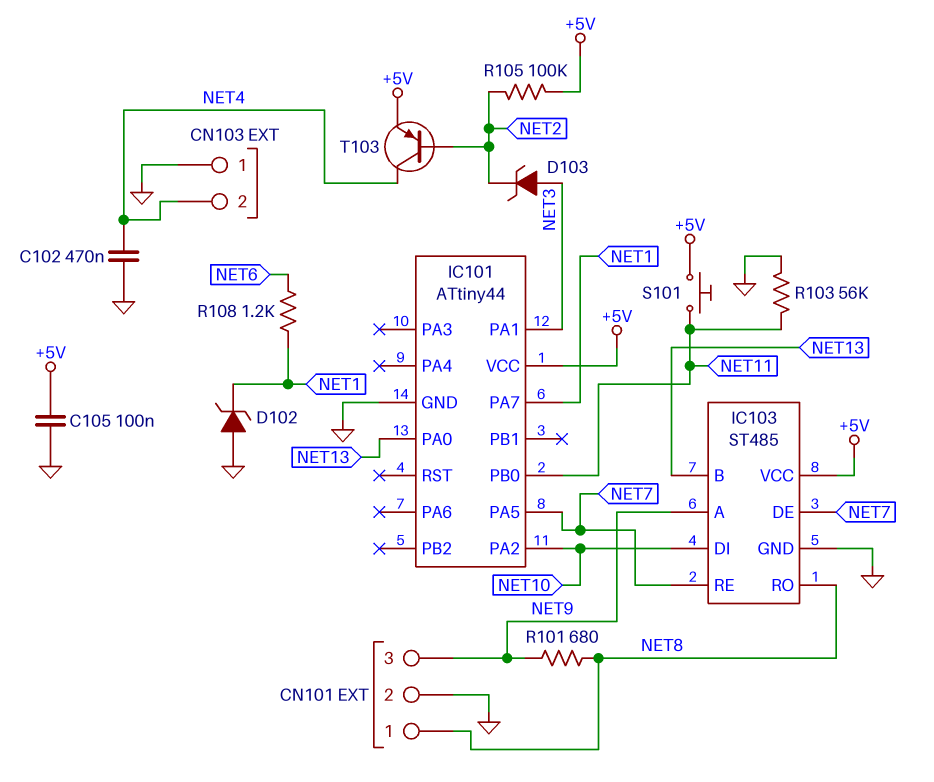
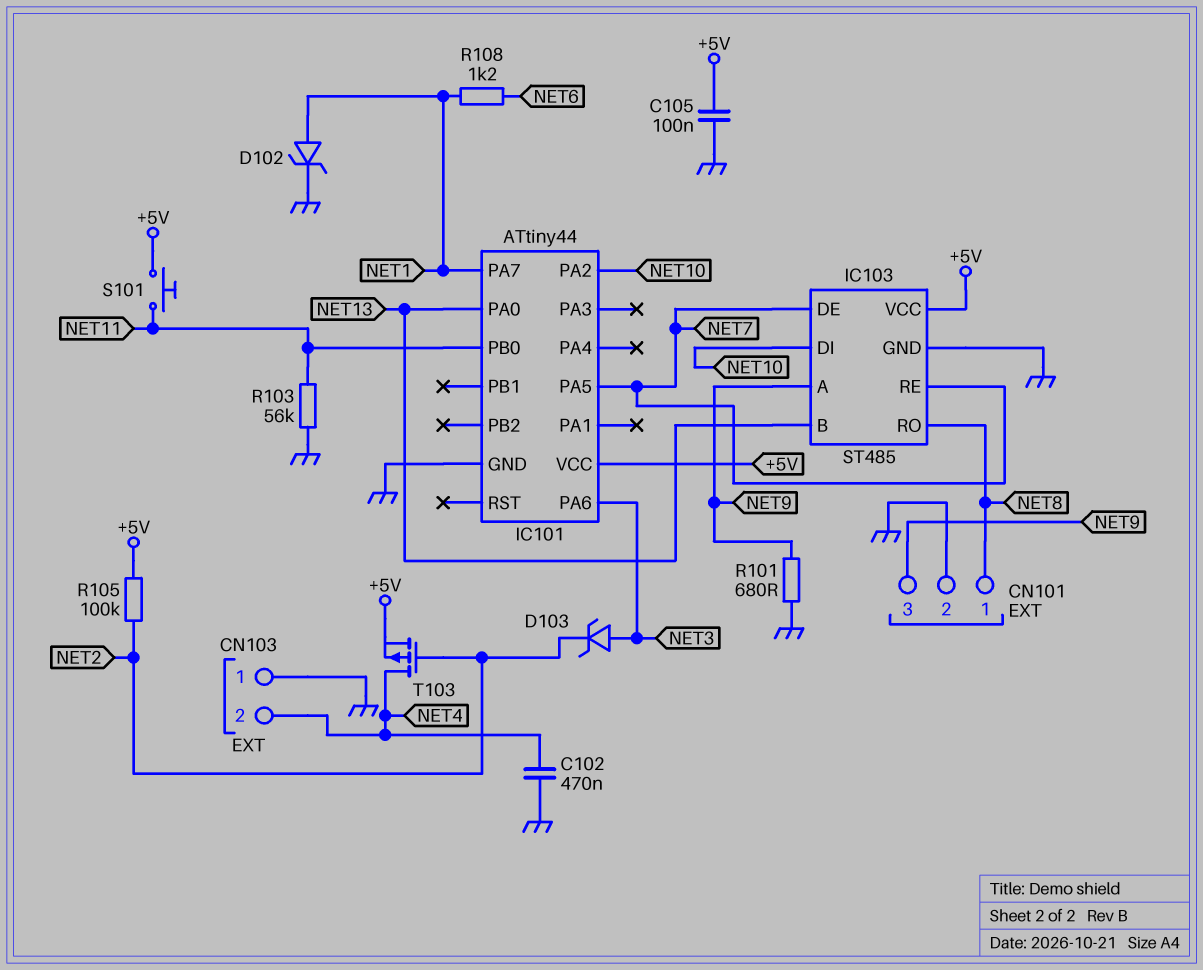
D102: zener (A GND, K NET1) -> zener (A NET1, K GND)
IC101 pin PA1: NET3 -> none
IC101 pin PA6: none -> NET3
R101: 680 (NET8, NET9) -> 680 (GND, NET9)
T103: PNP (B NET2, C NET4, E +5V) -> PMOS (G NET2, D NET4, S +5V)

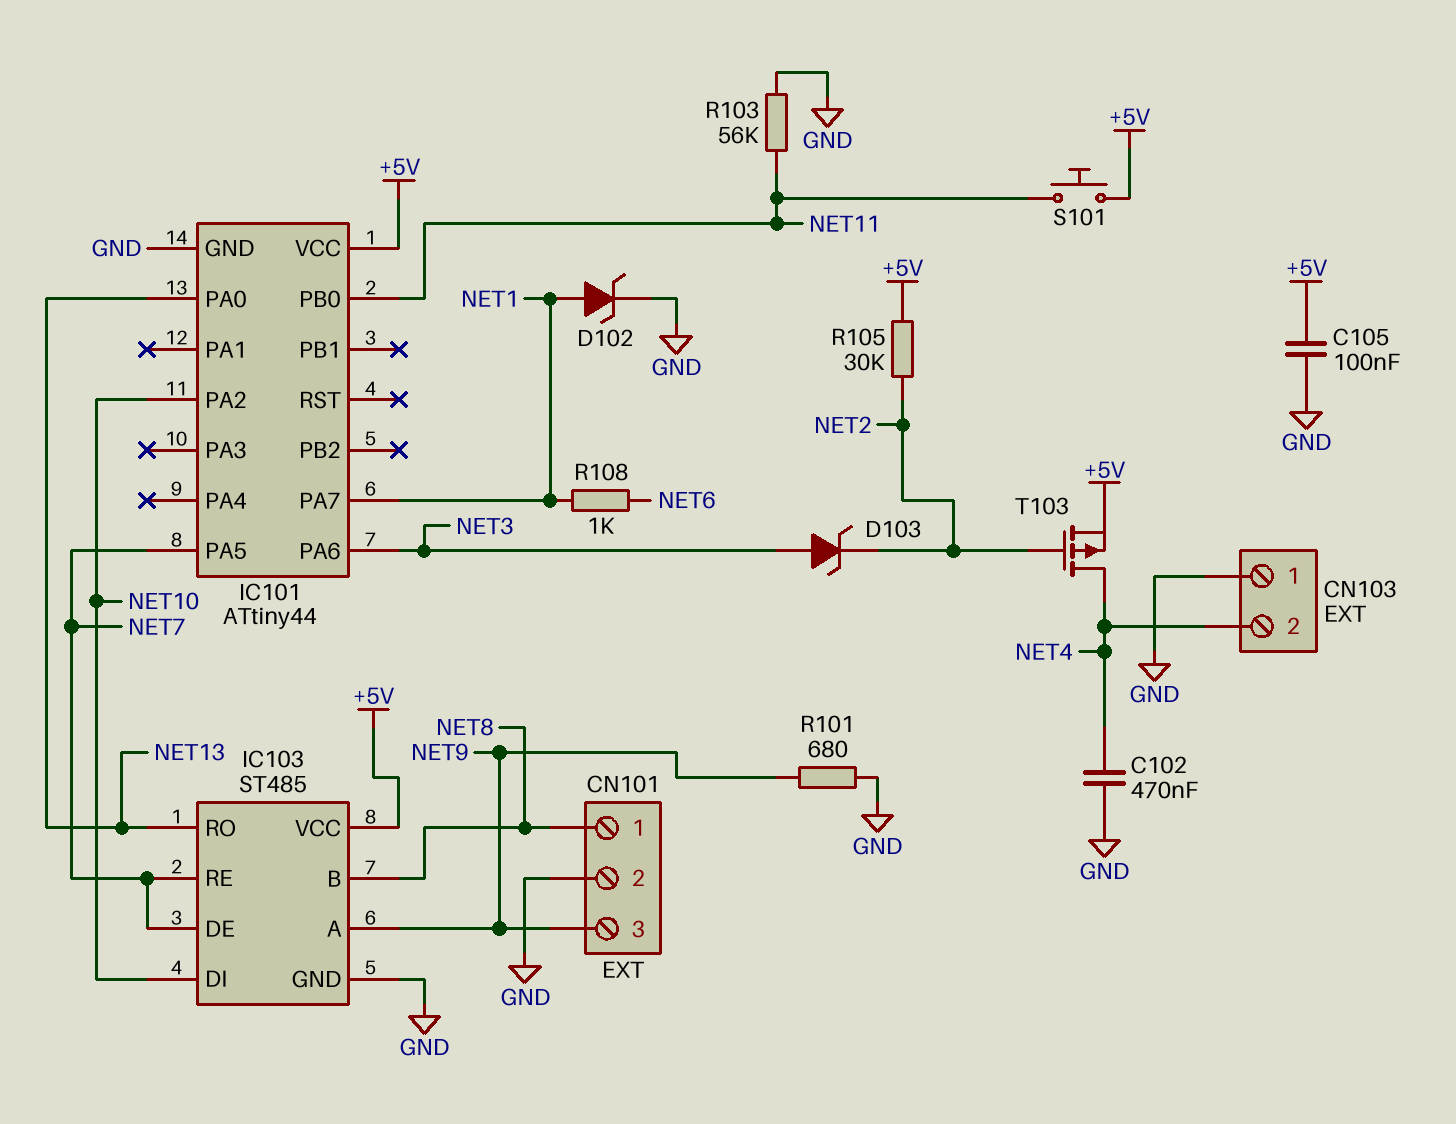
IC103 pin B: NET13 -> NET8
IC103 pin RO: NET8 -> NET13
R105: 100k (+5V, NET2) -> 30k (+5V, NET2)
R108: 1.2k (NET1, NET6) -> 1k (NET1, NET6)

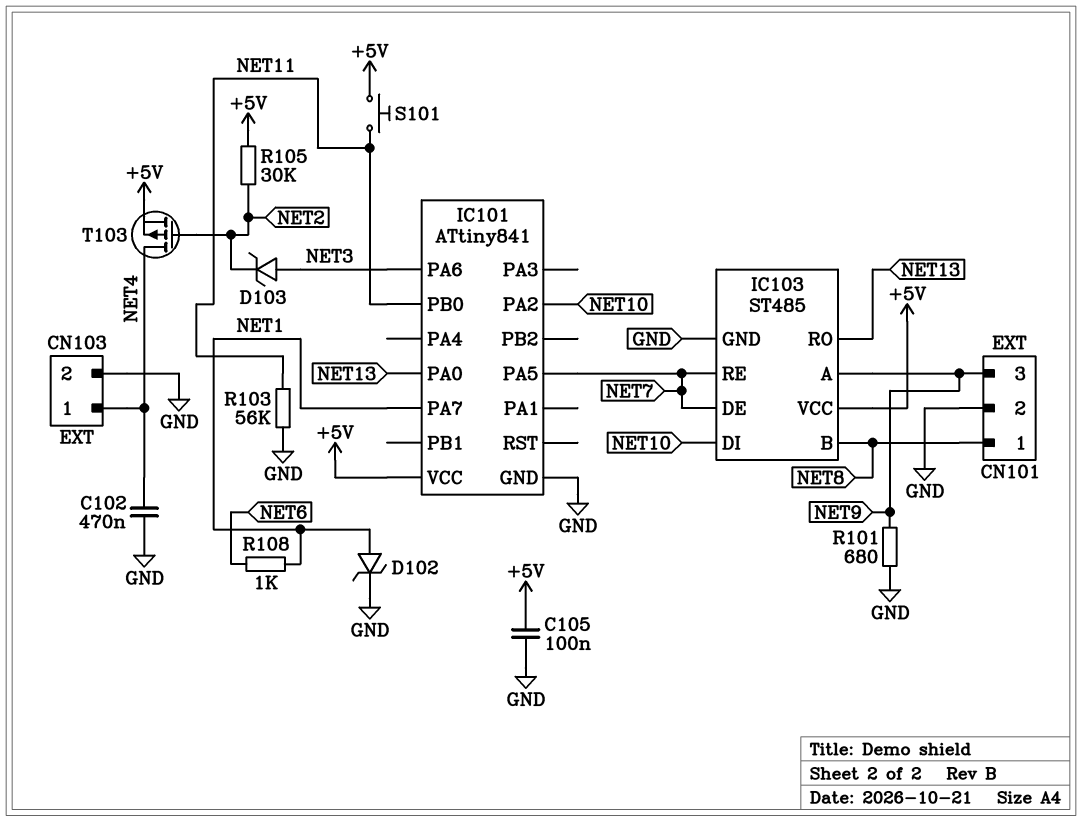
CN103 pin 1: GND -> NET4
CN103 pin 2: NET4 -> GND
IC101: ATtiny44 -> ATtiny841

